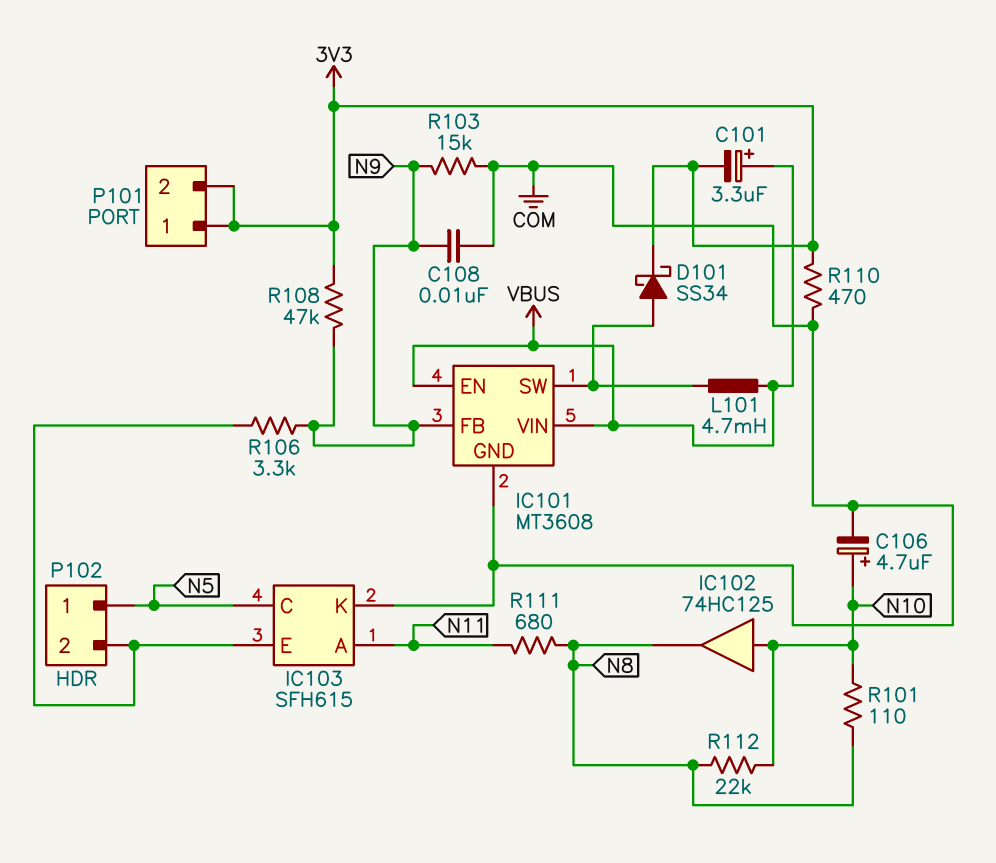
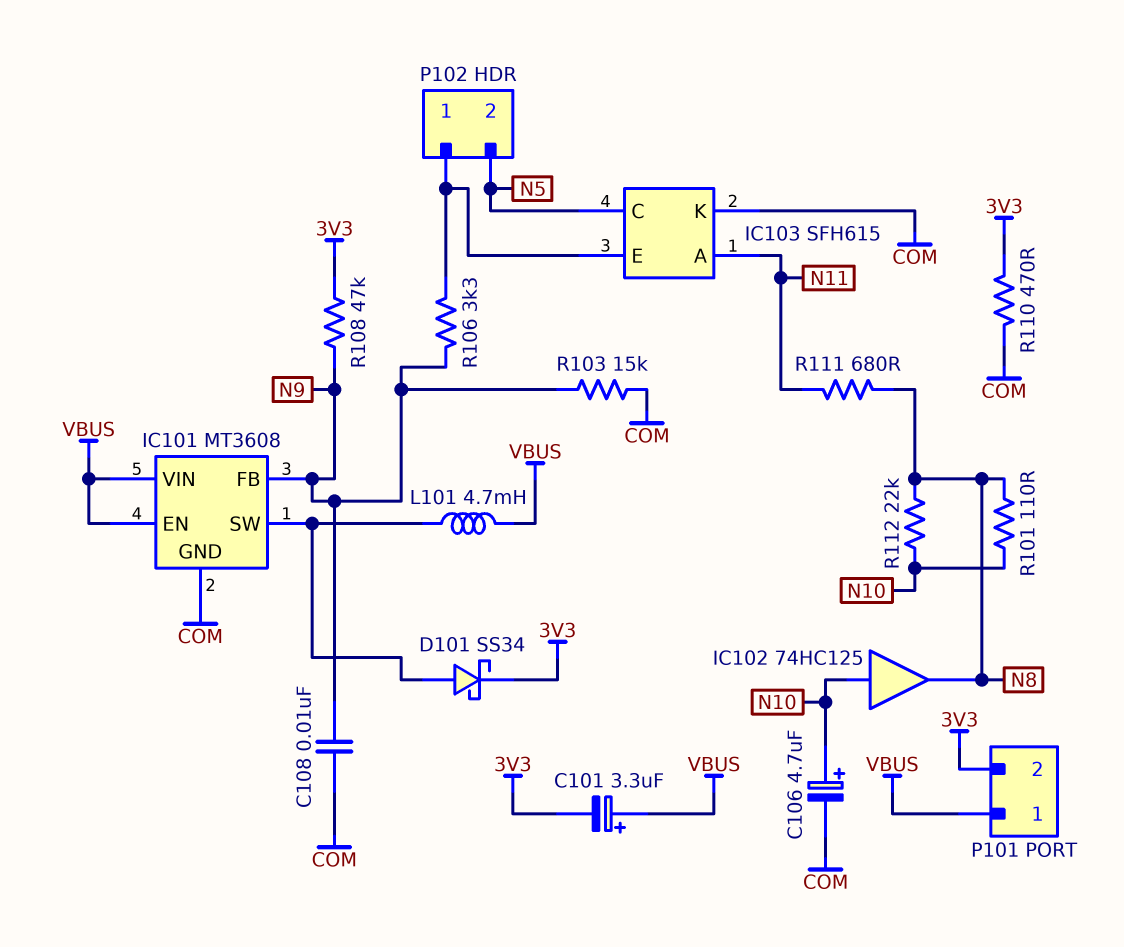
P101 pin 1: 3V3 -> VBUS
P102 pin 1: N5 -> IC103/E
P102 pin 2: IC103/E -> N5

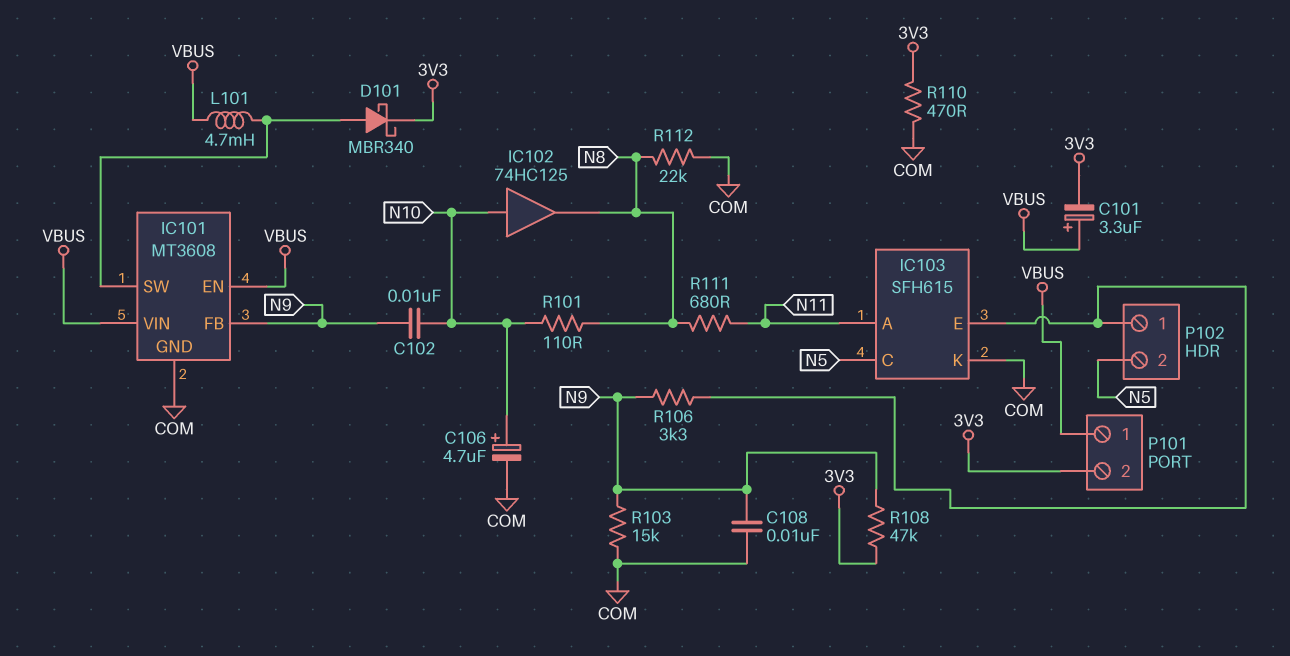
C102: none -> 10nF (N9, N10)
D101: schottky SS34 (A IC101/SW, K 3V3) -> schottky MBR340 (A IC101/SW, K 3V3)
R112: 22k (N8, N10) -> 22k (COM, N8)

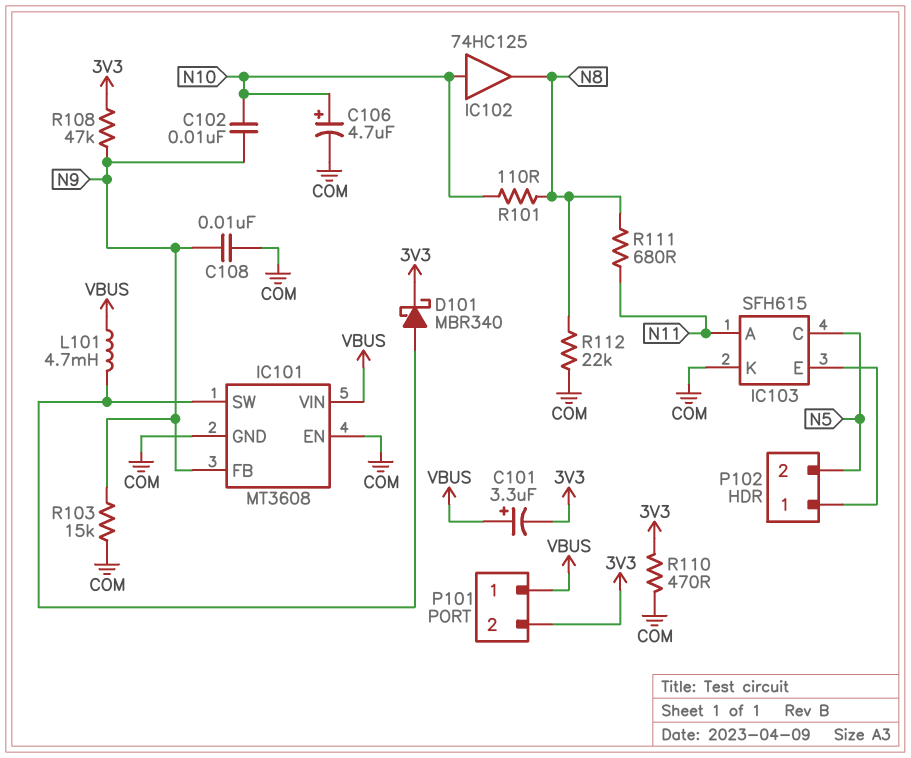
IC101 pin EN: VBUS -> COM
R106: 3.3k (IC103/E, N9) -> none

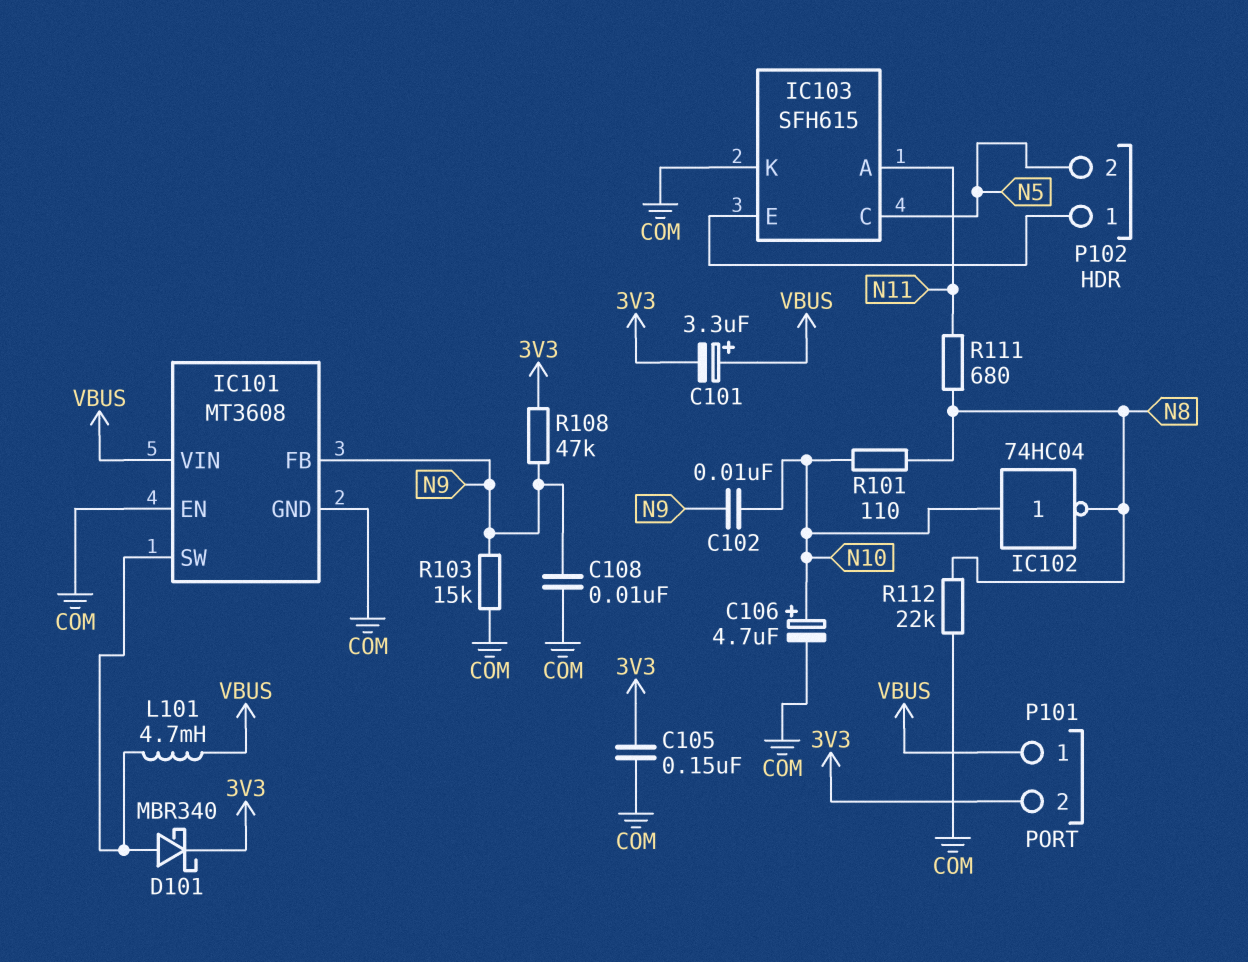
C105: none -> 150nF (3V3, COM)
IC102: buffer 74HC125 (in N10, out N8) -> NOT 74HC04 (in N10, out N8)
R110: 470 (3V3, COM) -> none

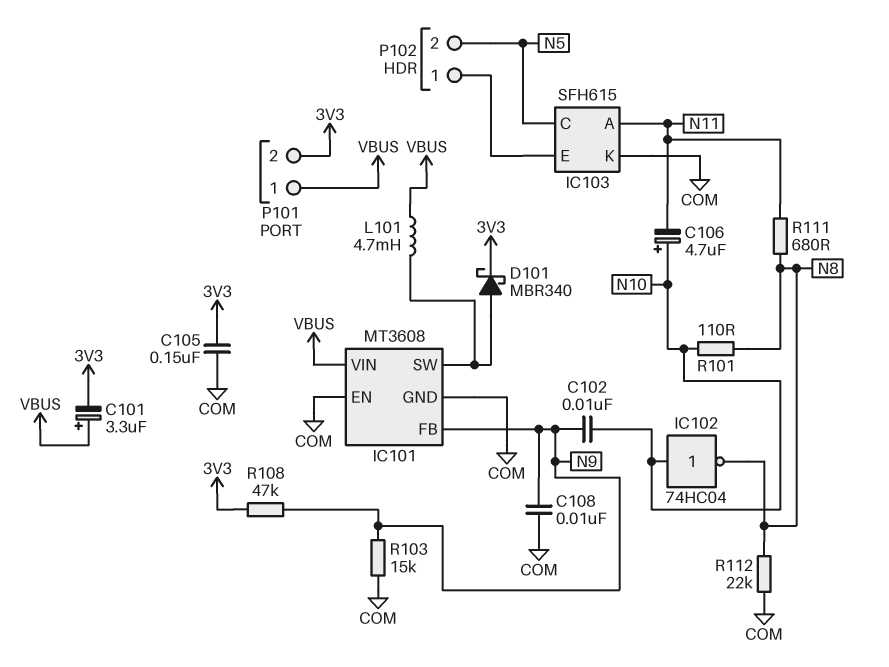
C106: 4.7uF (plus N10, minus COM) -> 4.7uF (plus N10, minus N11)

